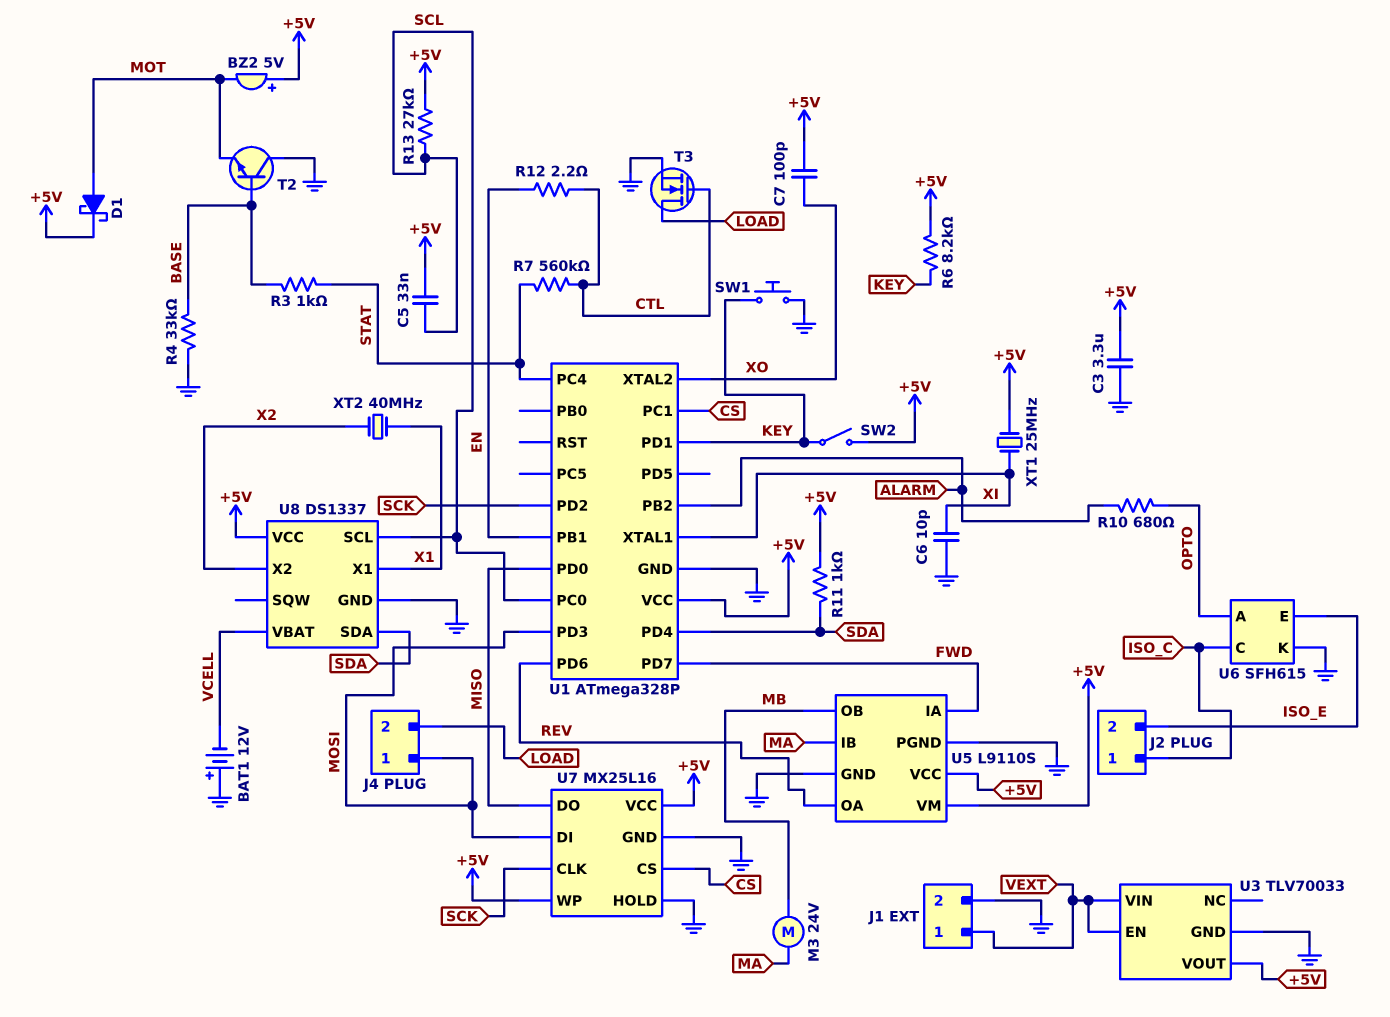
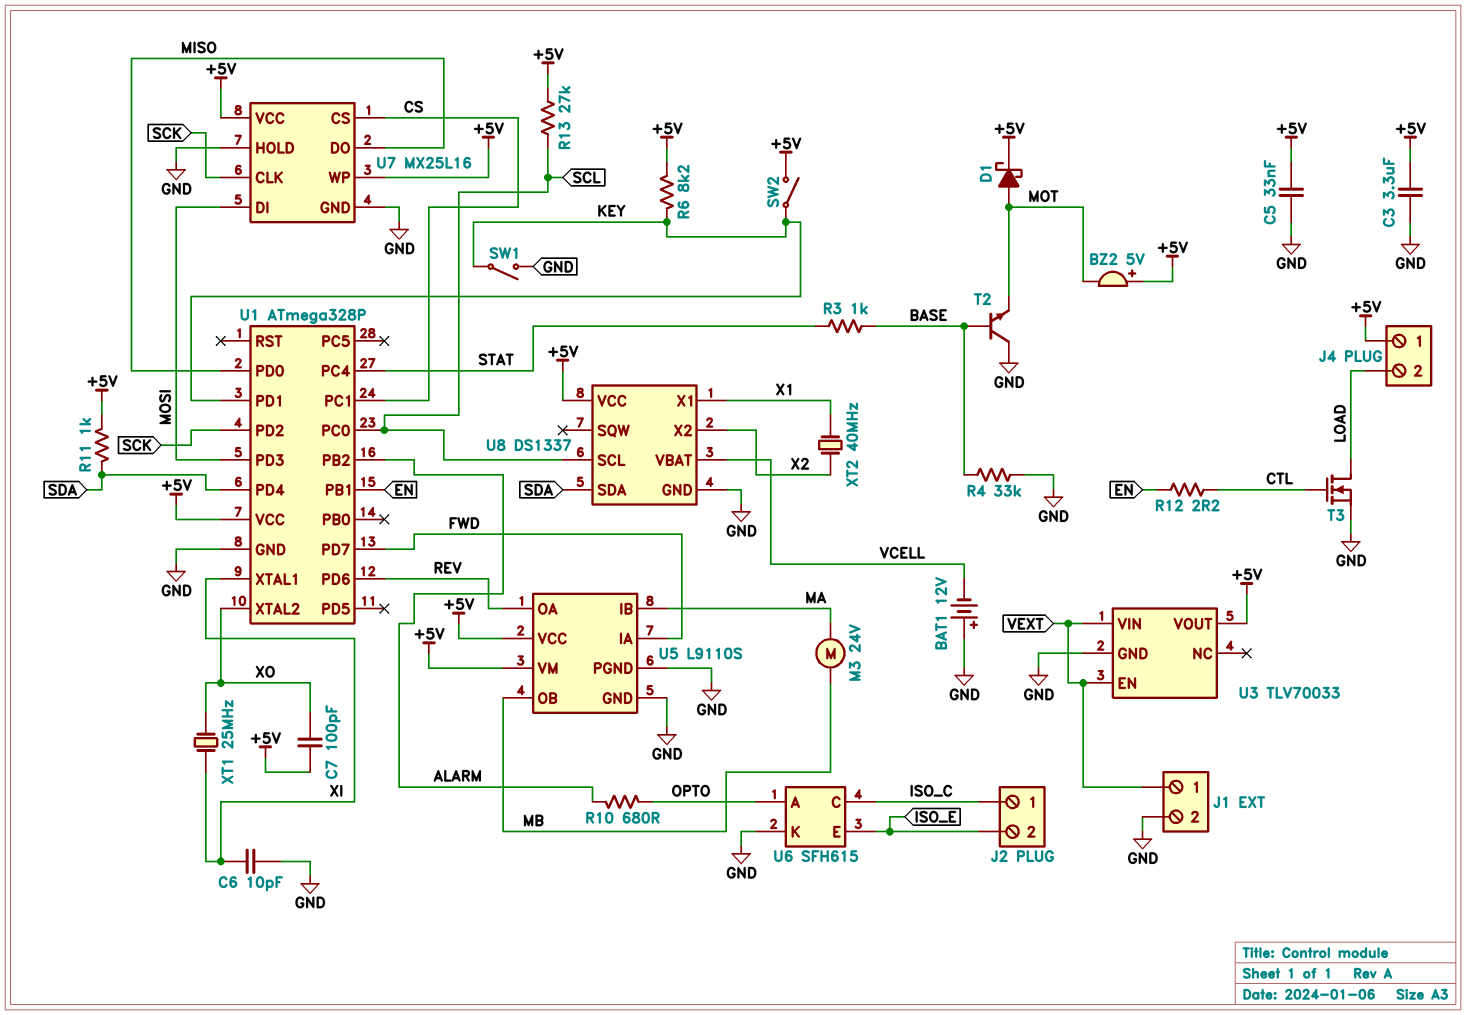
C5: 33nF (+5V, SCL) -> 33nF (+5V, GND)
J4 pin 1: MOSI -> +5V
R7: 560k (CTL, STAT) -> none
SW1: button (GND, KEY) -> switch (GND, KEY)
XT1: 25MHz (+5V, XI) -> 25MHz (XI, XO)

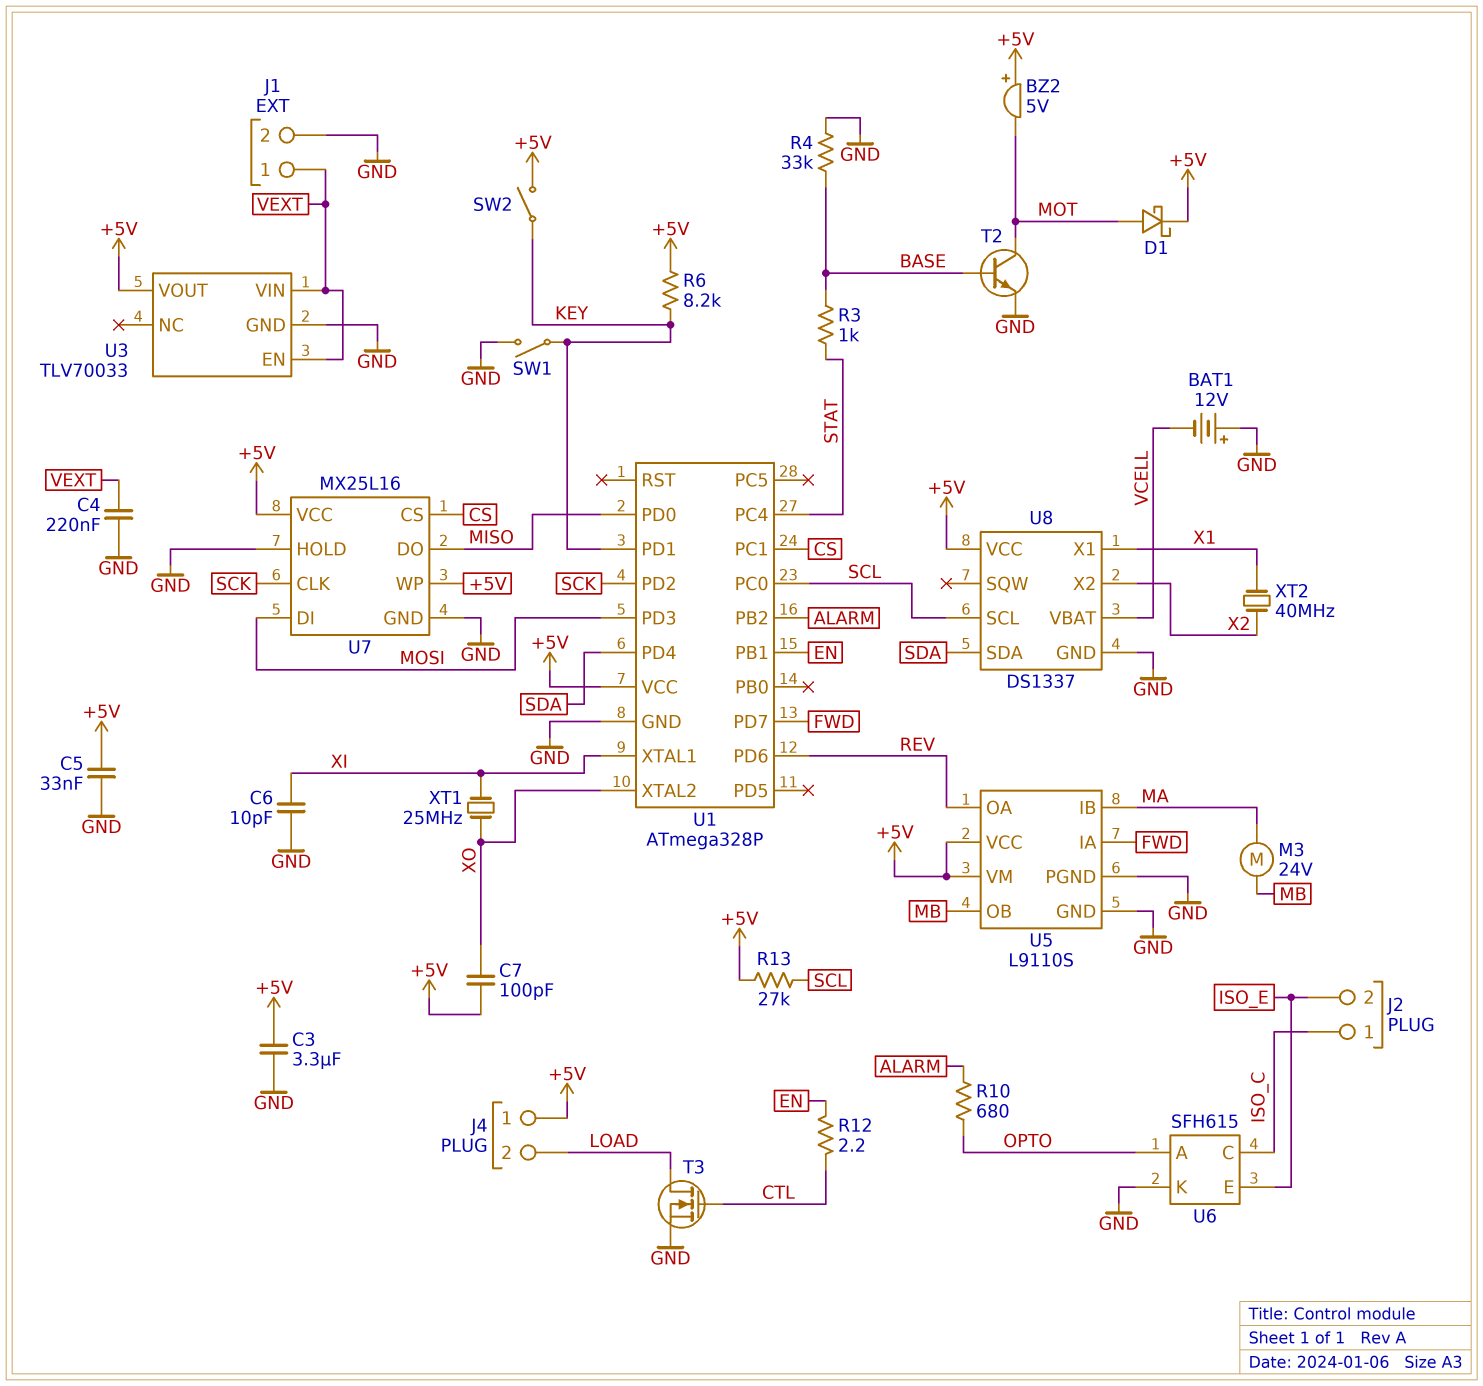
C4: none -> 220nF (GND, VEXT)
R11: 1k (+5V, SDA) -> none
T2: NPN (B BASE, C GND, E MOT) -> NPN (B BASE, C MOT, E GND)

